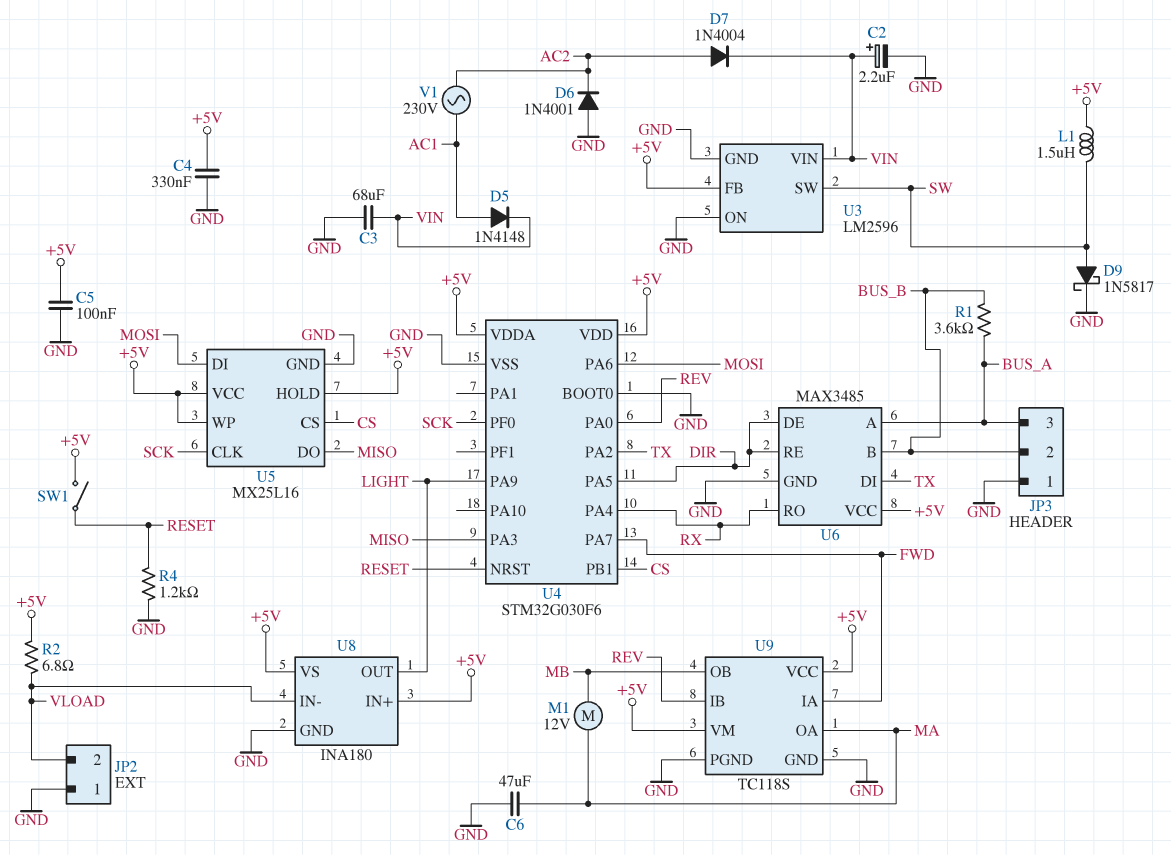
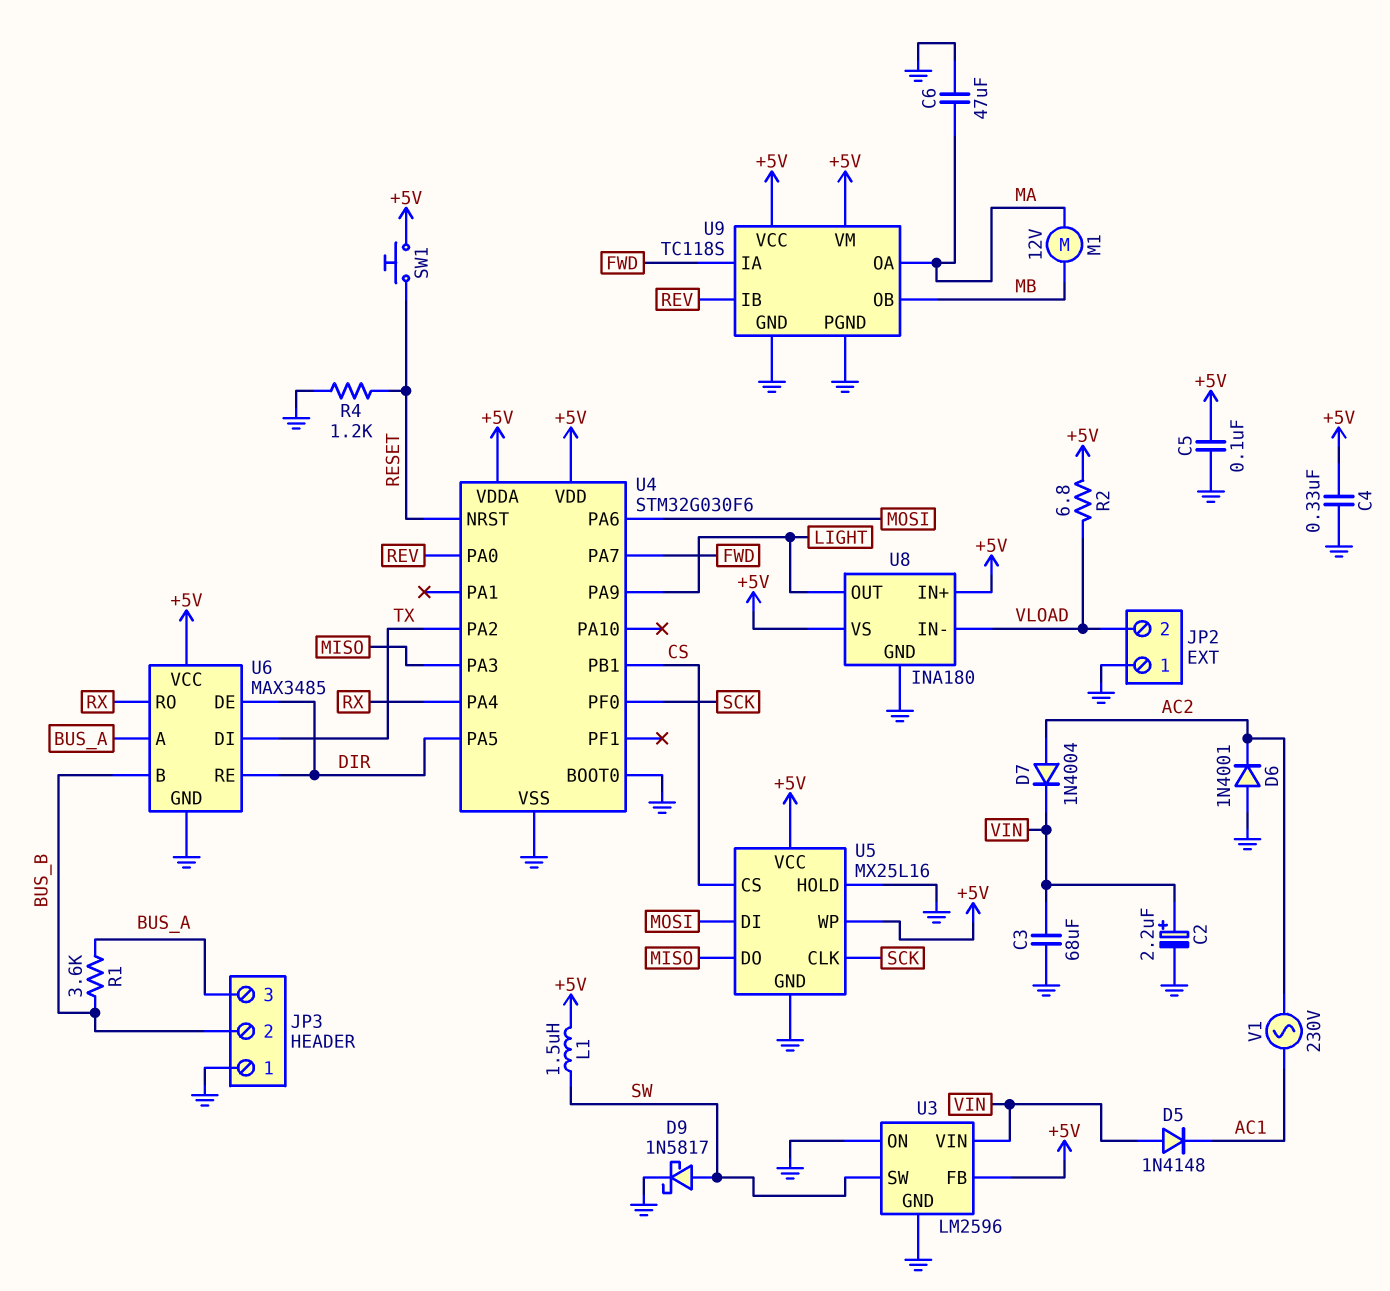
D5: diode 1N4148 (A AC1, K VIN) -> diode 1N4148 (A VIN, K AC1)
SW1: switch (+5V, RESET) -> button (+5V, RESET)
U5 pin HOLD: +5V -> GND

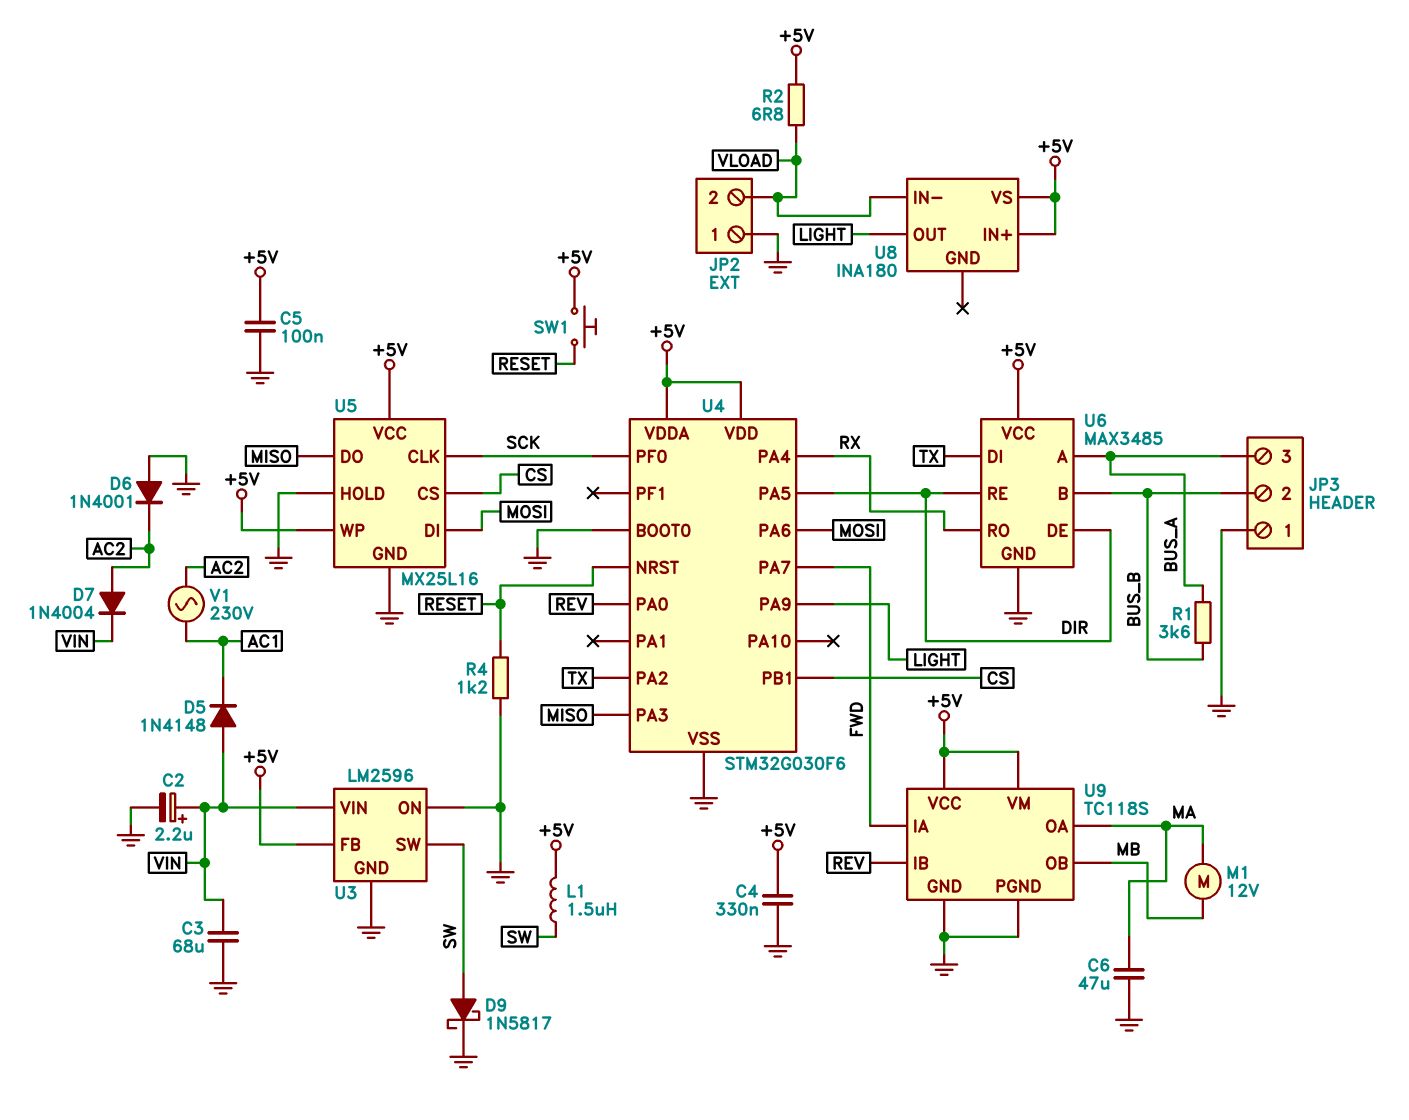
U8 pin GND: GND -> none

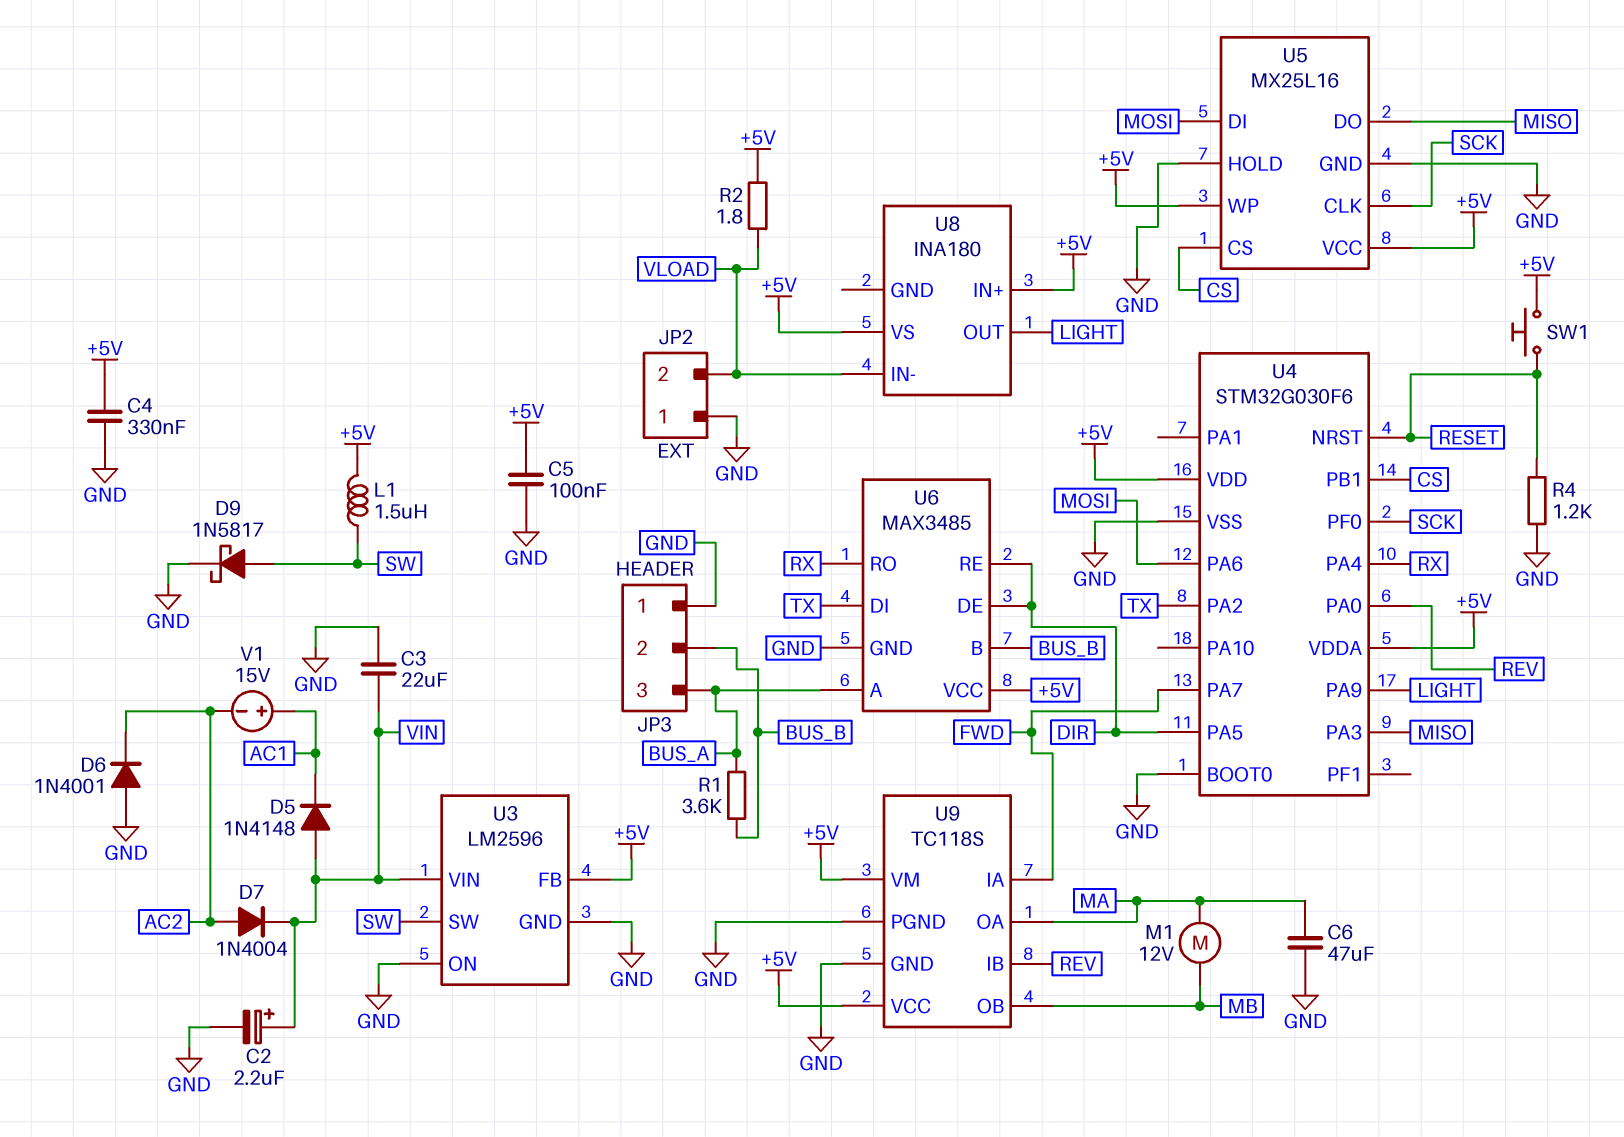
C3: 68uF (GND, VIN) -> 22uF (GND, VIN)
R2: 6.8 (+5V, VLOAD) -> 1.8 (+5V, VLOAD)
V1: AC 230V (AC1, AC2) -> 15V (plus AC1, minus AC2)

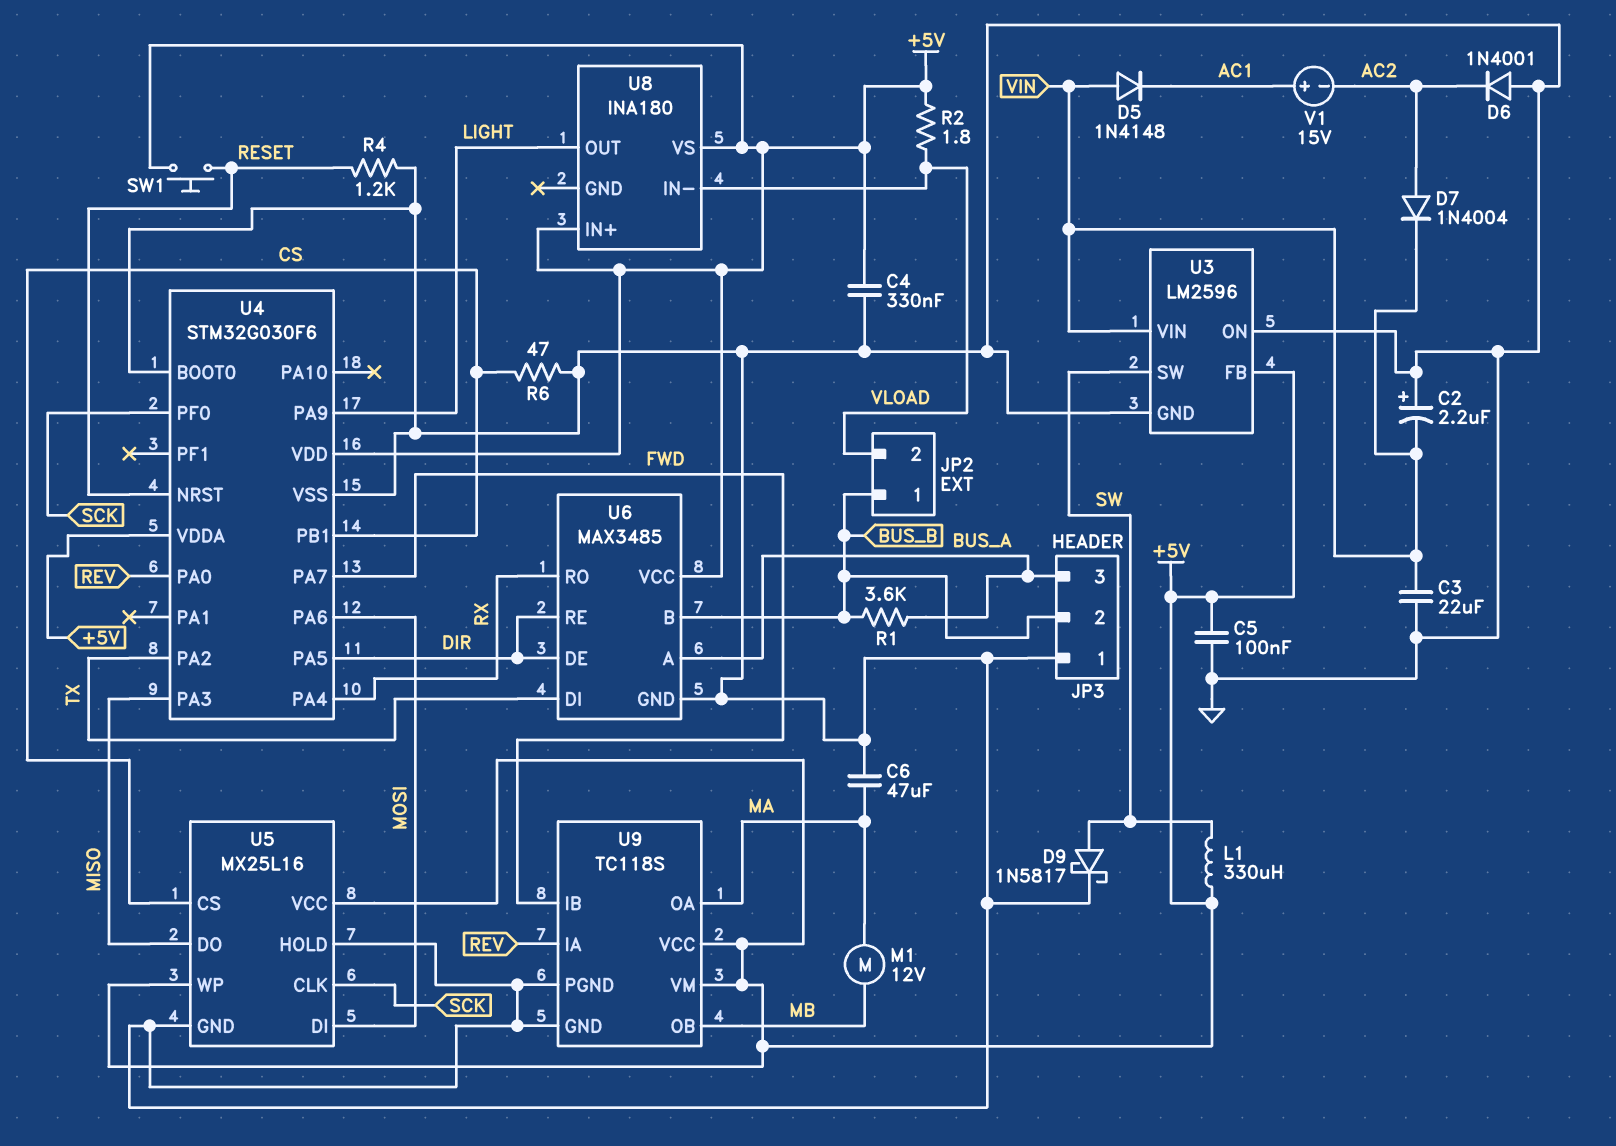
C2: 2.2uF (plus VIN, minus GND) -> 2.2uF (plus GND, minus VIN)
JP2 pin 1: GND -> BUS_B
L1: 1.5uH (+5V, SW) -> 330uH (+5V, SW)
R6: none -> 47 (CS, GND)
U9 pin IA: FWD -> REV
U9 pin IB: REV -> FWD

